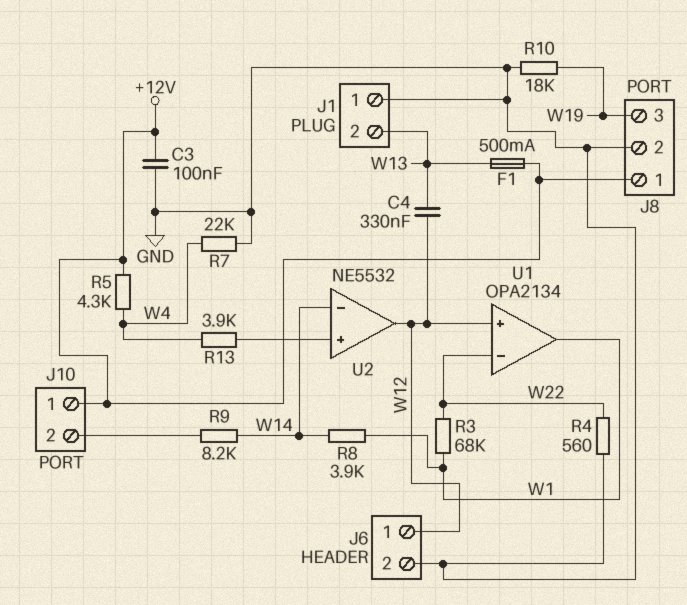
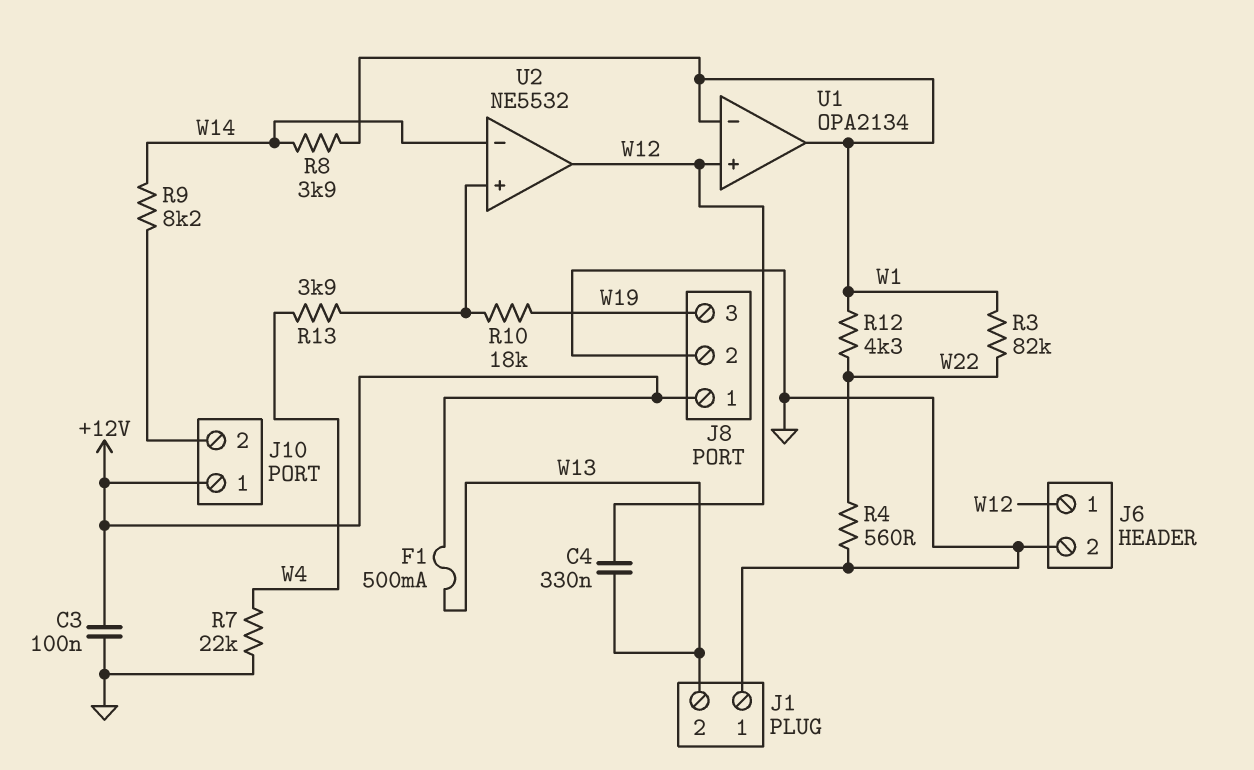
R3: 68k (W1, W22) -> 82k (W1, W22)
R5: 4.3k (+12V, W4) -> none
R10: 18k (GND, W19) -> 18k (U2/in+, W19)
R12: none -> 4.3k (W1, W22)
U1 pin in-: W22 -> W1

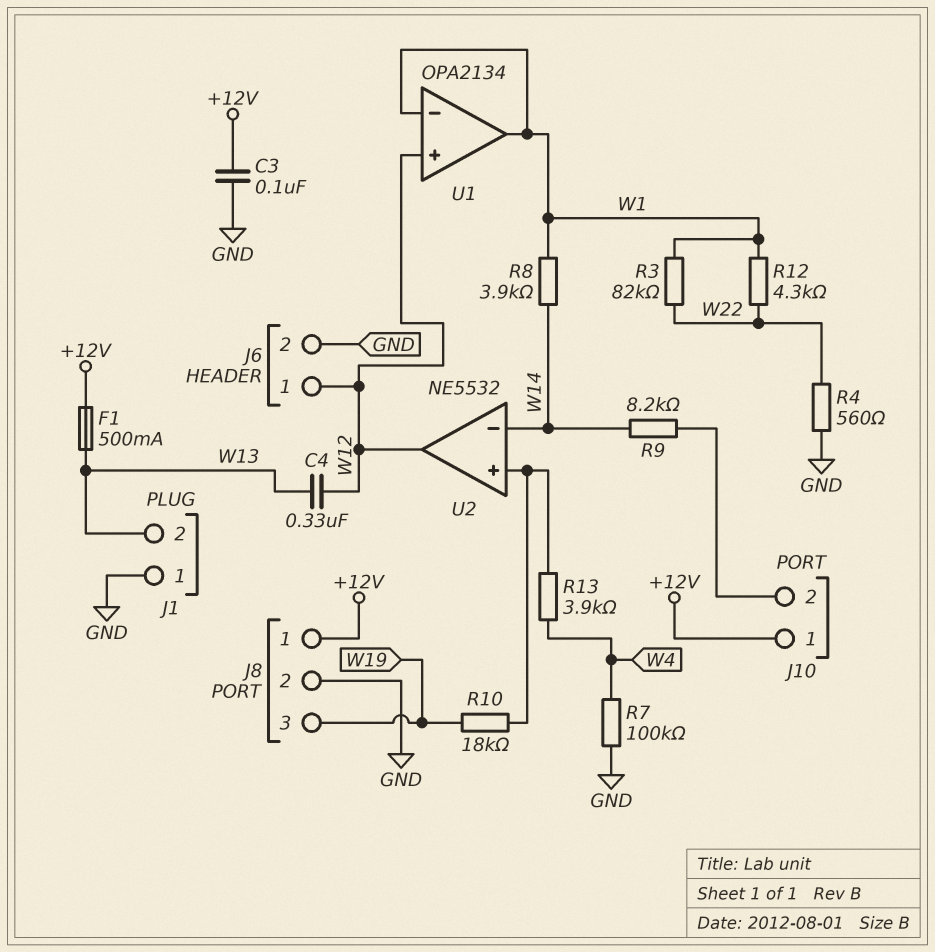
R7: 22k (GND, W4) -> 100k (GND, W4)

